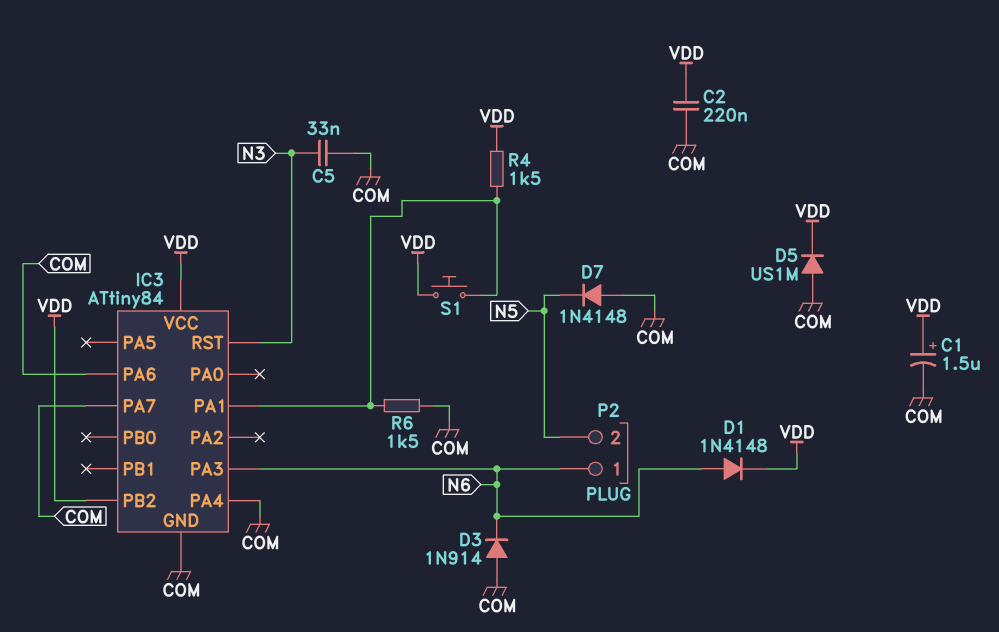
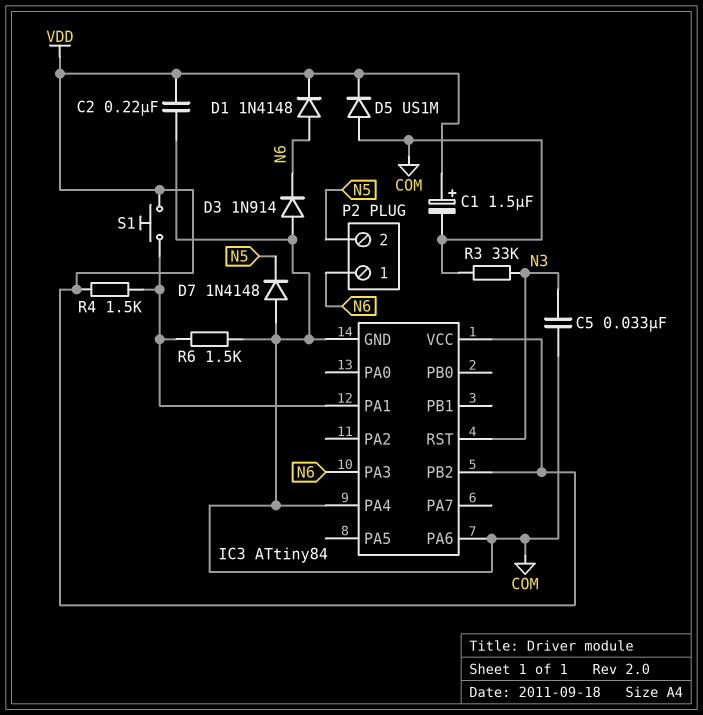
IC3 pin PA7: COM -> none
R3: none -> 33k (COM, N3)

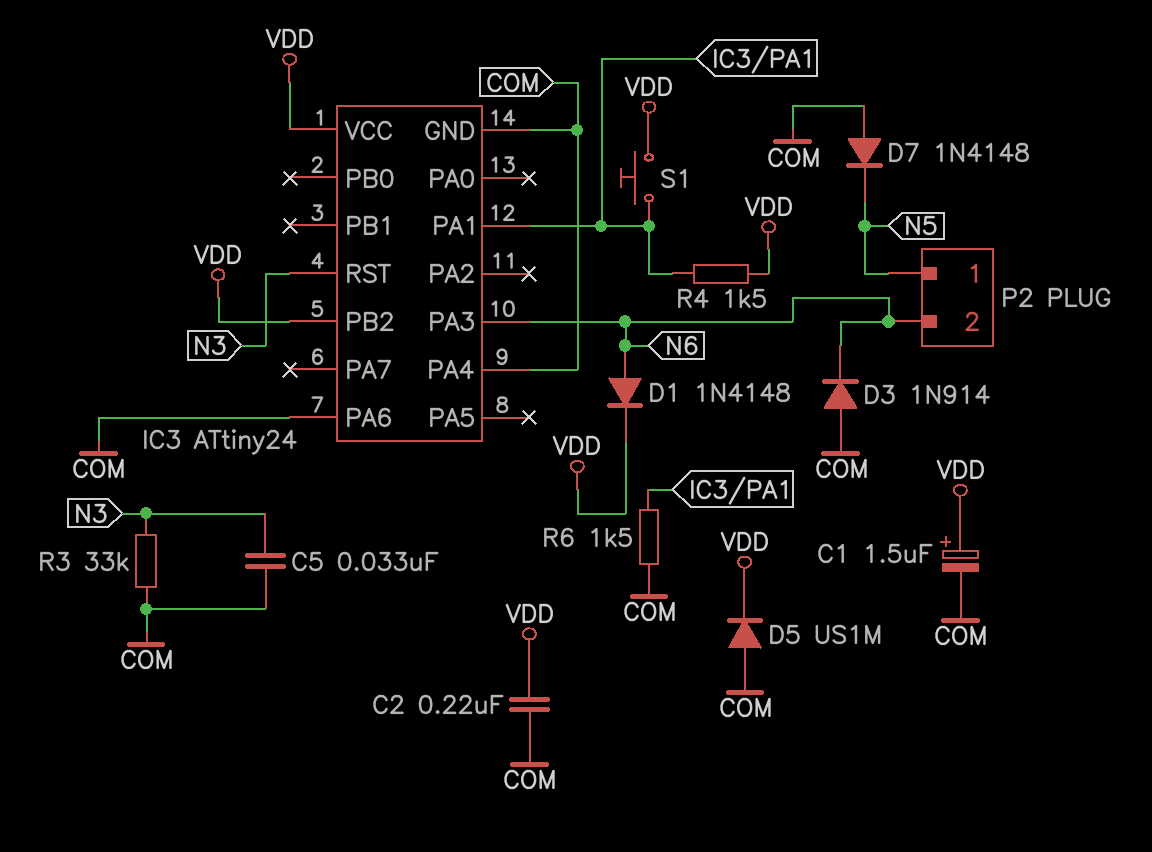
IC3: ATtiny84 -> ATtiny24
P2 pin 1: N6 -> N5
P2 pin 2: N5 -> N6

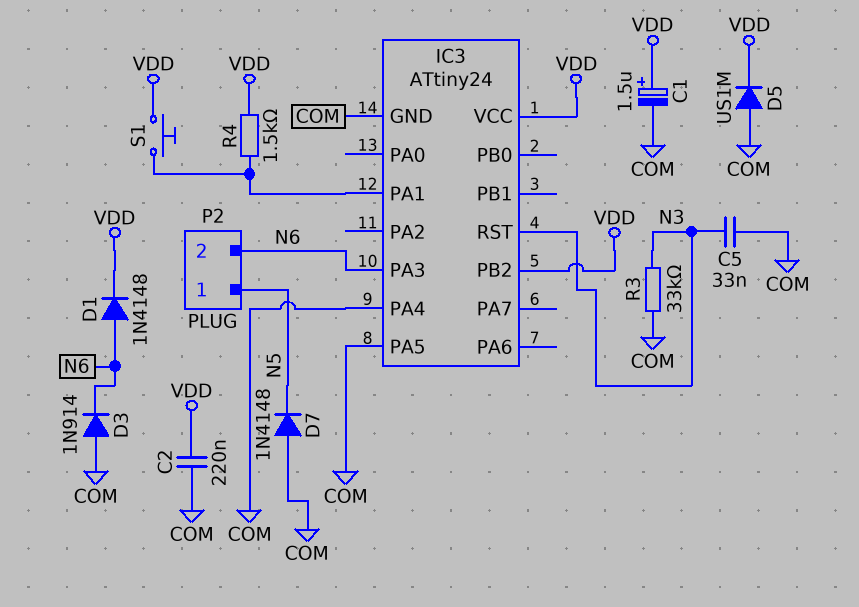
IC3 pin PA5: none -> COM
IC3 pin PA6: COM -> none
R6: 1.5k (COM, IC3/PA1) -> none

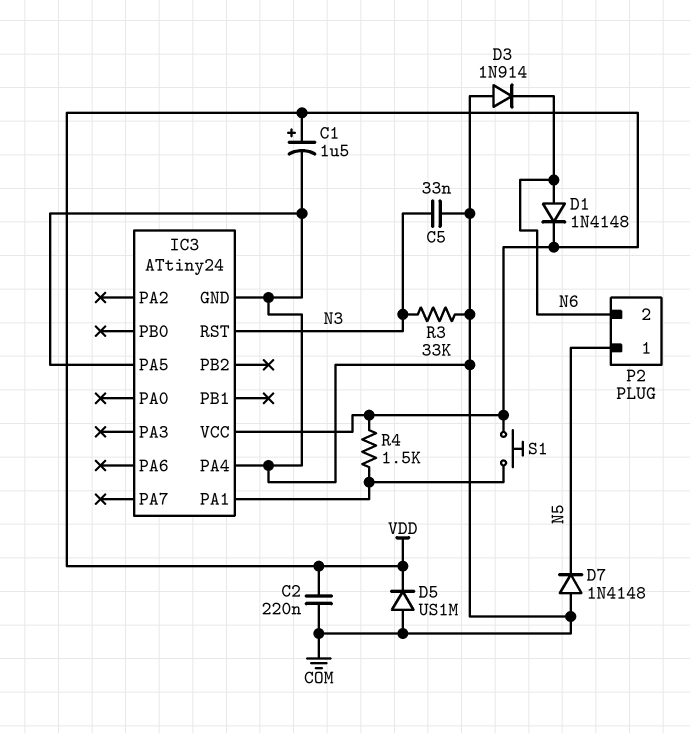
IC3 pin PA3: N6 -> none
IC3 pin PB2: VDD -> none

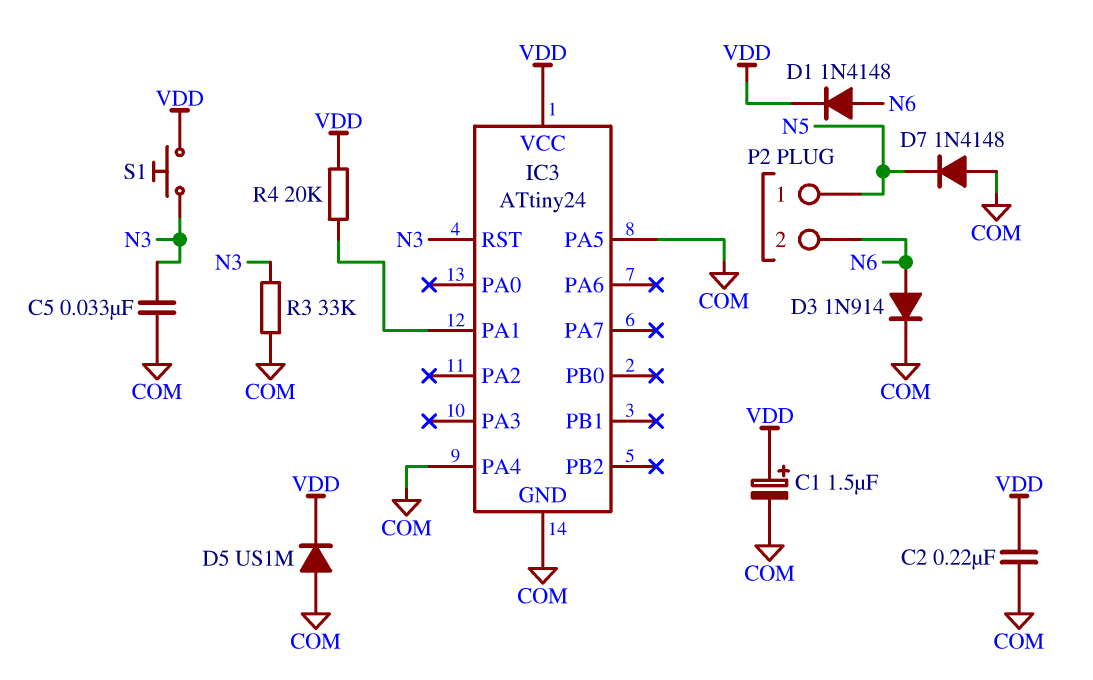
D3: diode 1N914 (A COM, K N6) -> diode 1N914 (A N6, K COM)
R4: 1.5k (IC3/PA1, VDD) -> 20k (IC3/PA1, VDD)
S1: button (IC3/PA1, VDD) -> button (N3, VDD)

